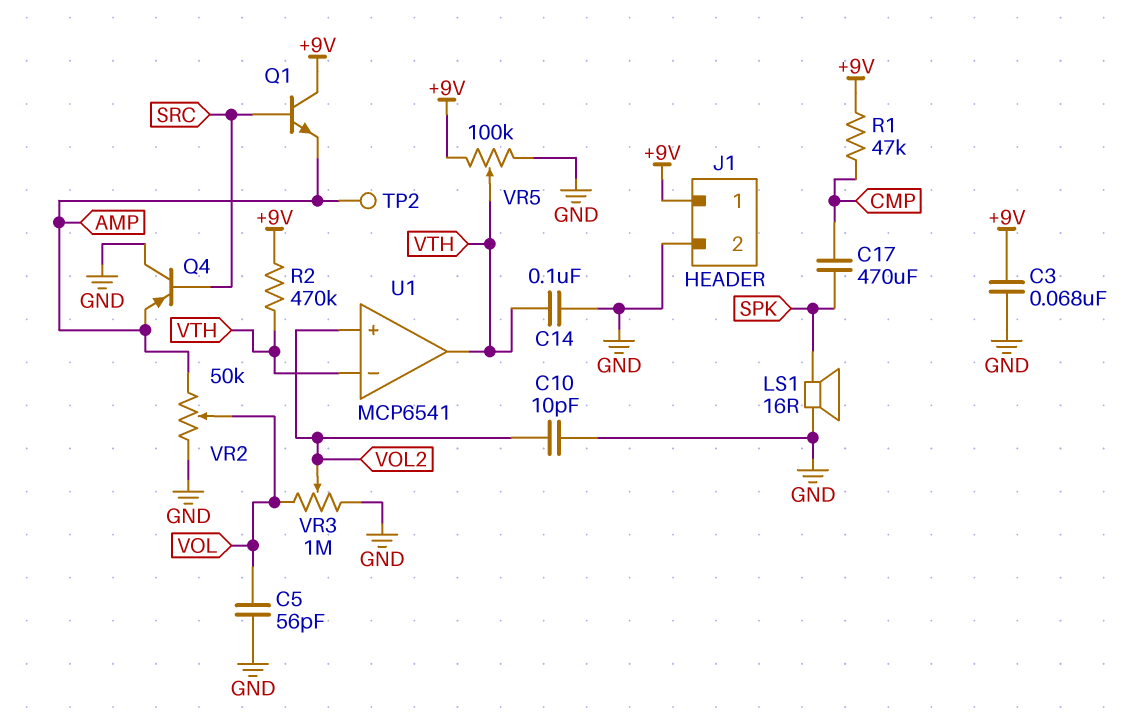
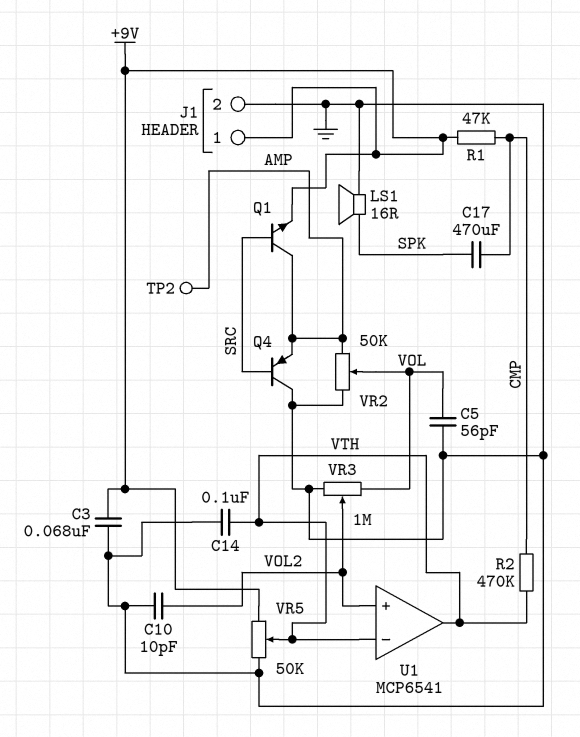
Q1: NPN (B SRC, C +9V, E AMP) -> NPN (B SRC, C AMP, E +9V)
R2: 470k (+9V, VTH) -> 470k (CMP, VTH)
VR5: 100k (+9V, GND, wiper VTH) -> 50k (+9V, GND, wiper VTH)

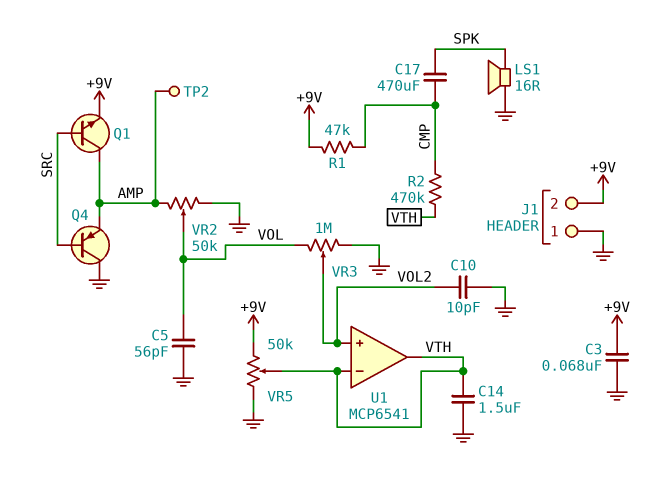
C14: 100nF (GND, VTH) -> 1.5uF (GND, VTH)
J1 pin 1: +9V -> GND
J1 pin 2: GND -> +9V

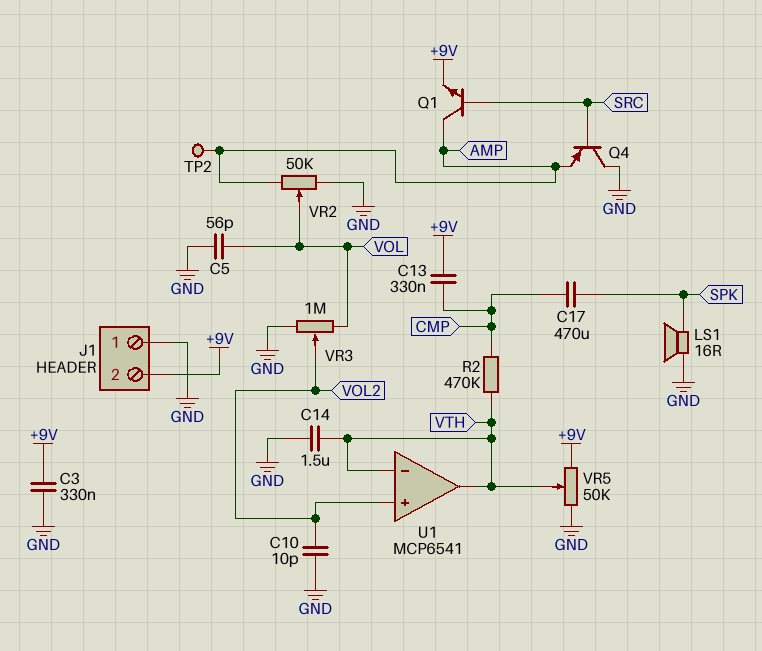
C3: 68nF (+9V, GND) -> 330nF (+9V, GND)
C13: none -> 330nF (+9V, CMP)
R1: 47k (+9V, CMP) -> none

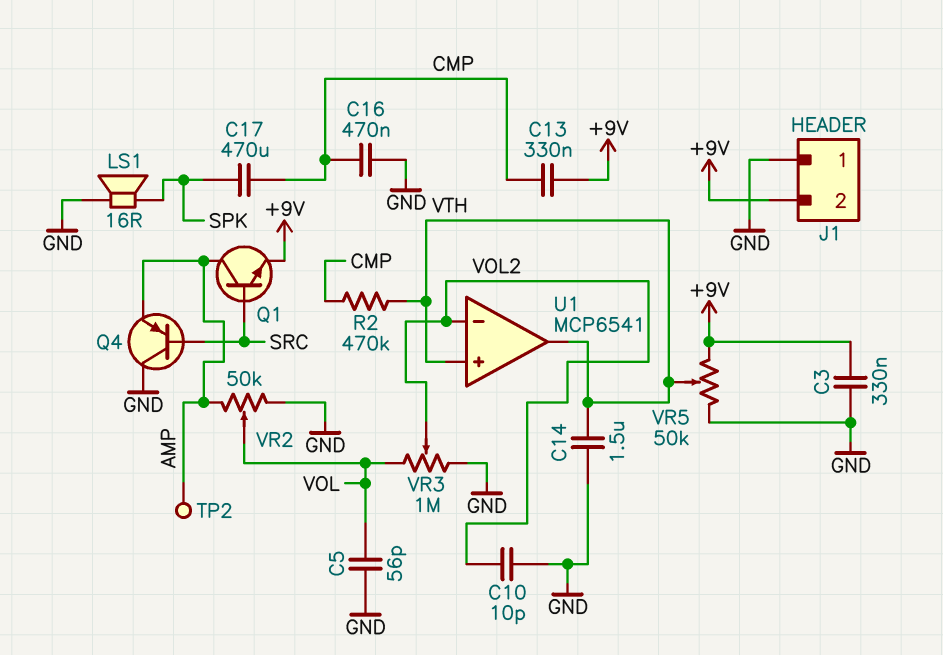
C16: none -> 470nF (CMP, GND)
U1 pin in+: VOL2 -> VTH
U1 pin in-: VTH -> VOL2

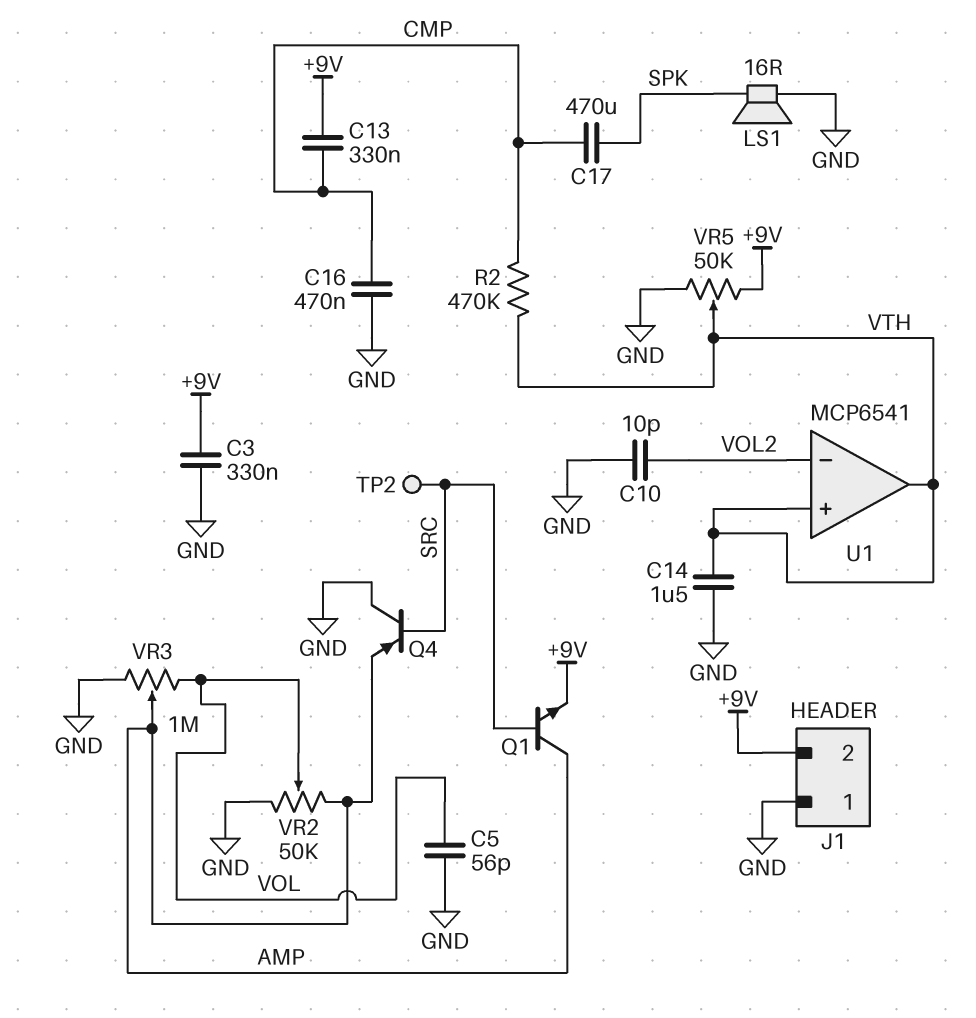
TP2: test point (AMP) -> test point (SRC)
VR3: 1M (GND, VOL, wiper VOL2) -> 1M (GND, VOL, wiper AMP)

